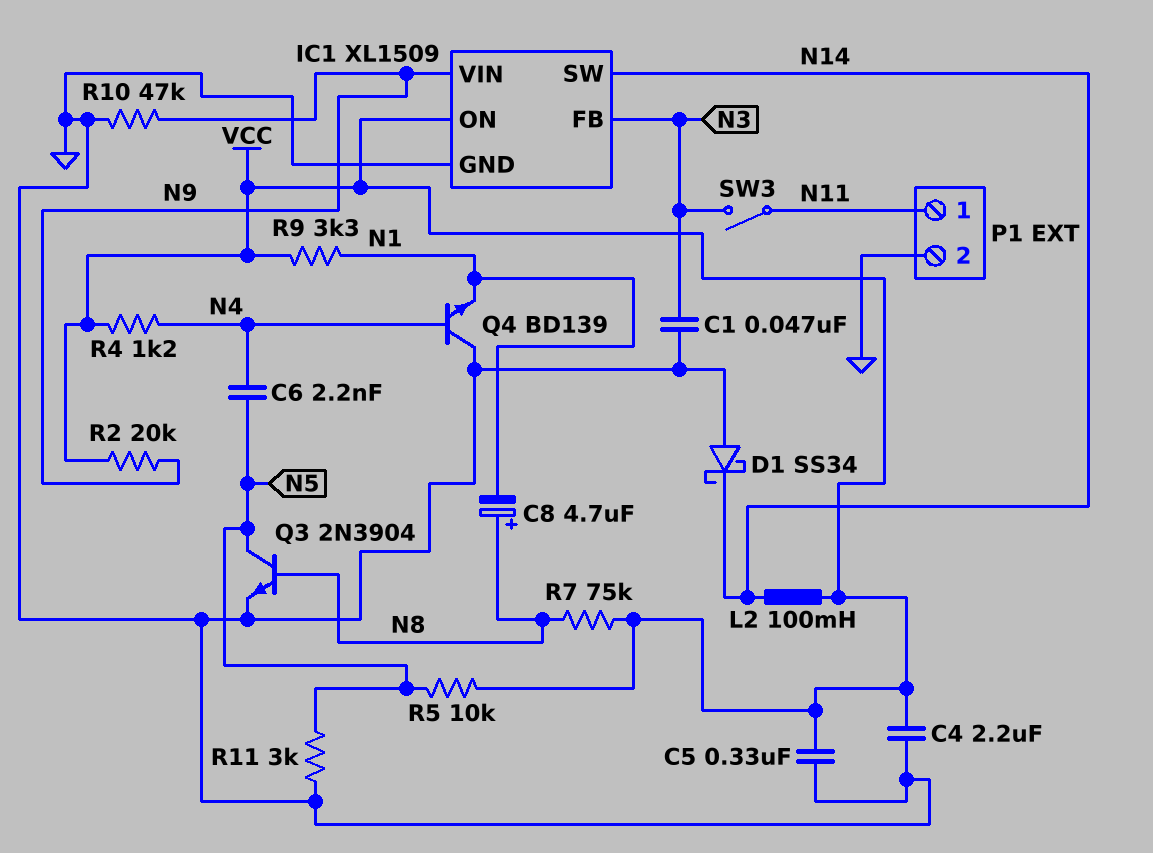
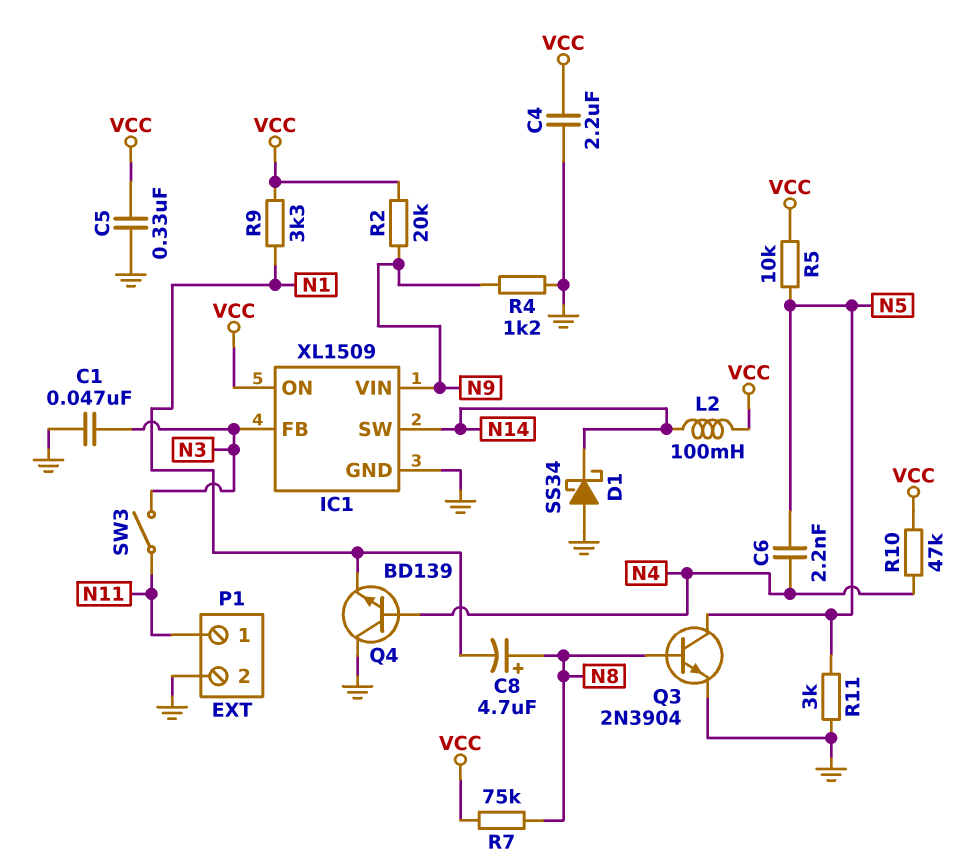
R4: 1.2k (N4, VCC) -> 1.2k (GND, N9)
R10: 47k (GND, N9) -> 47k (N4, VCC)

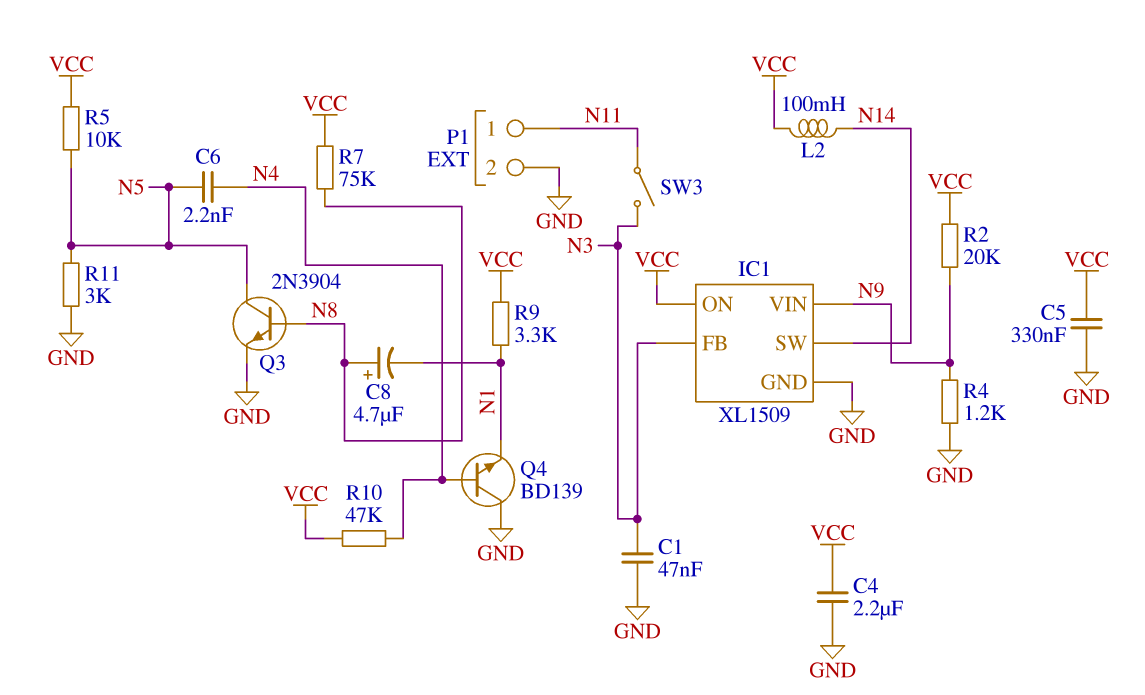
D1: schottky SS34 (A GND, K N14) -> none

